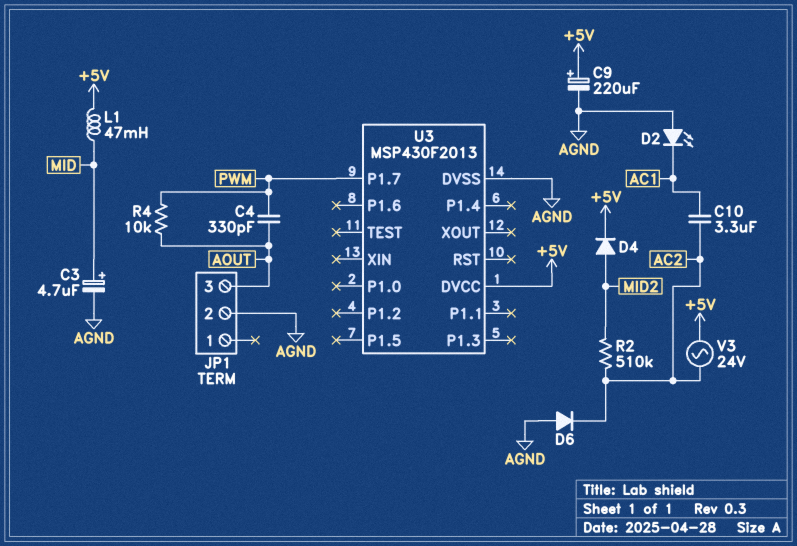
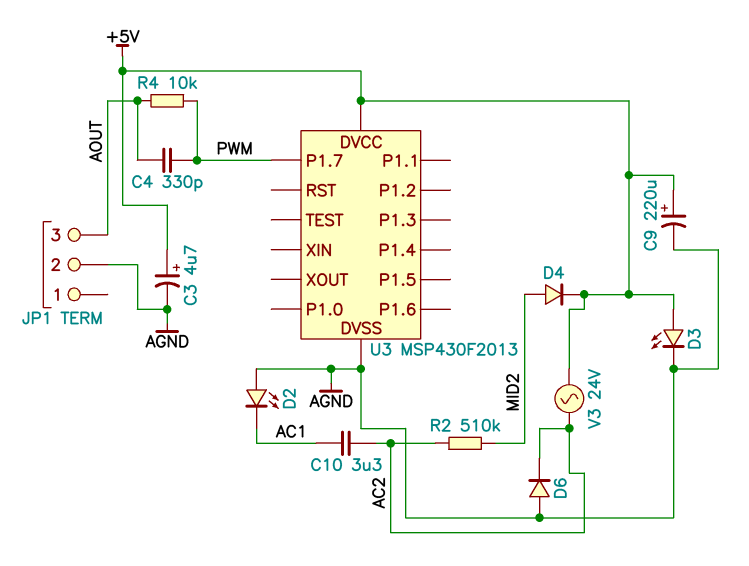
C3: 4.7uF (plus MID, minus AGND) -> 4.7uF (plus +5V, minus AGND)
D3: none -> LED (A +5V, K AGND)
L1: 47mH (+5V, MID) -> none

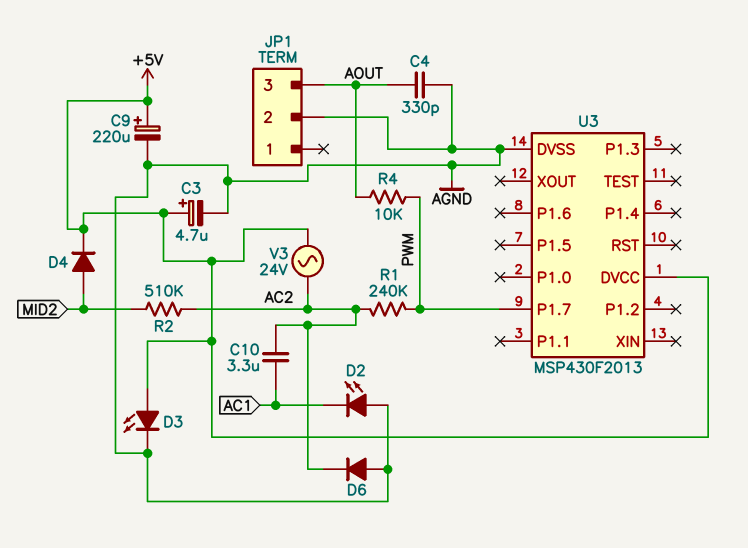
C4: 330pF (AOUT, PWM) -> 330pF (AGND, AOUT)
R1: none -> 240k (AC2, PWM)

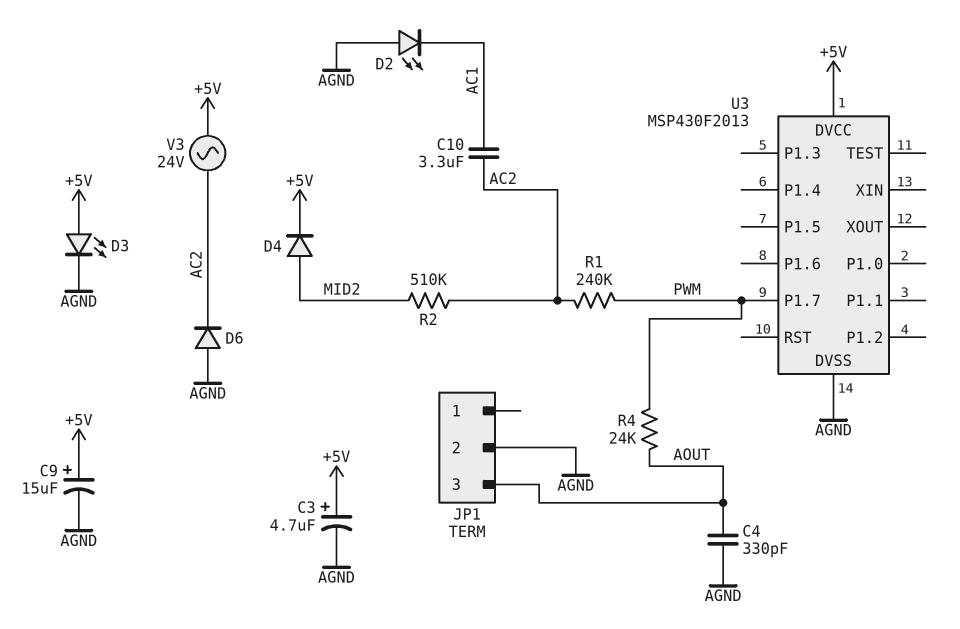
C9: 220uF (plus +5V, minus AGND) -> 15uF (plus +5V, minus AGND)
R4: 10k (AOUT, PWM) -> 24k (AOUT, PWM)

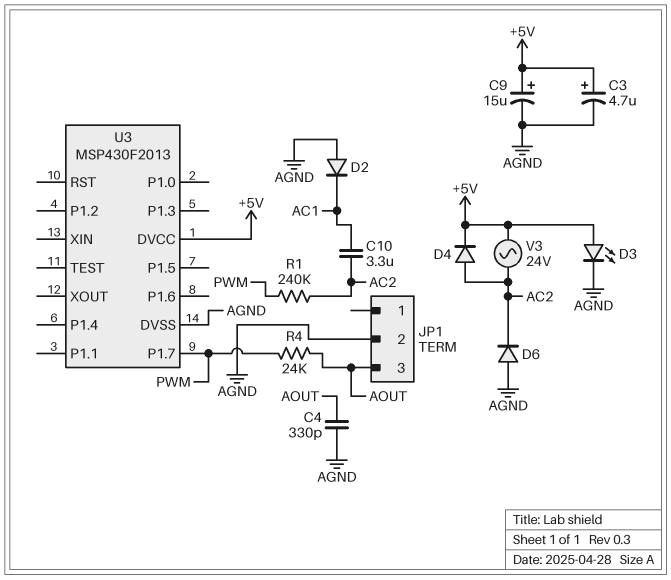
D2: LED (A AGND, K AC1) -> diode (A AGND, K AC1)
D4: diode (A MID2, K +5V) -> diode (A AC2, K +5V)
R2: 510k (AC2, MID2) -> none

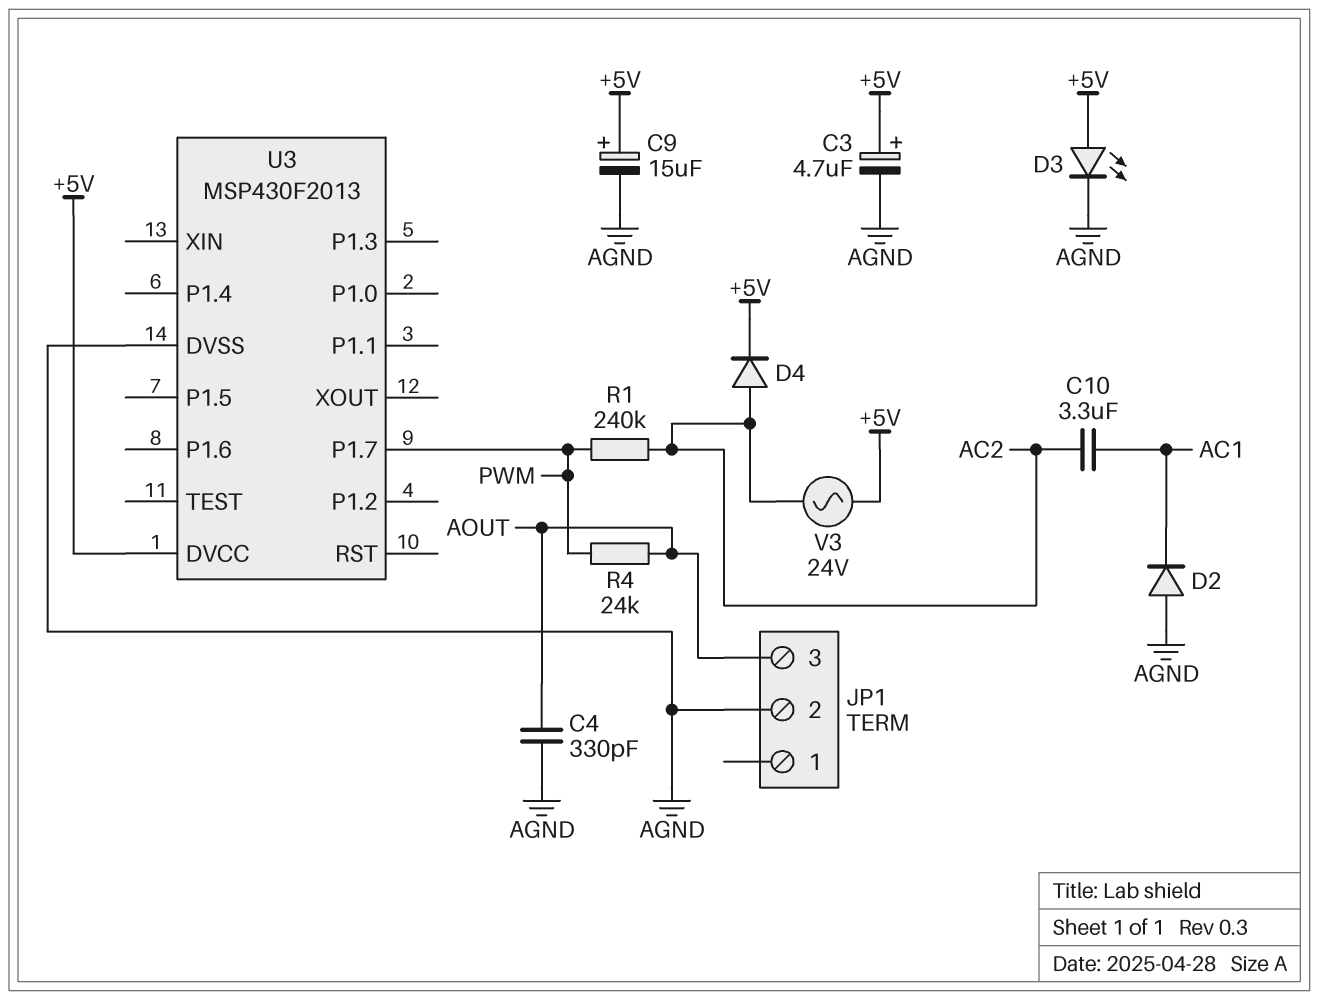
D6: diode (A AGND, K AC2) -> none

